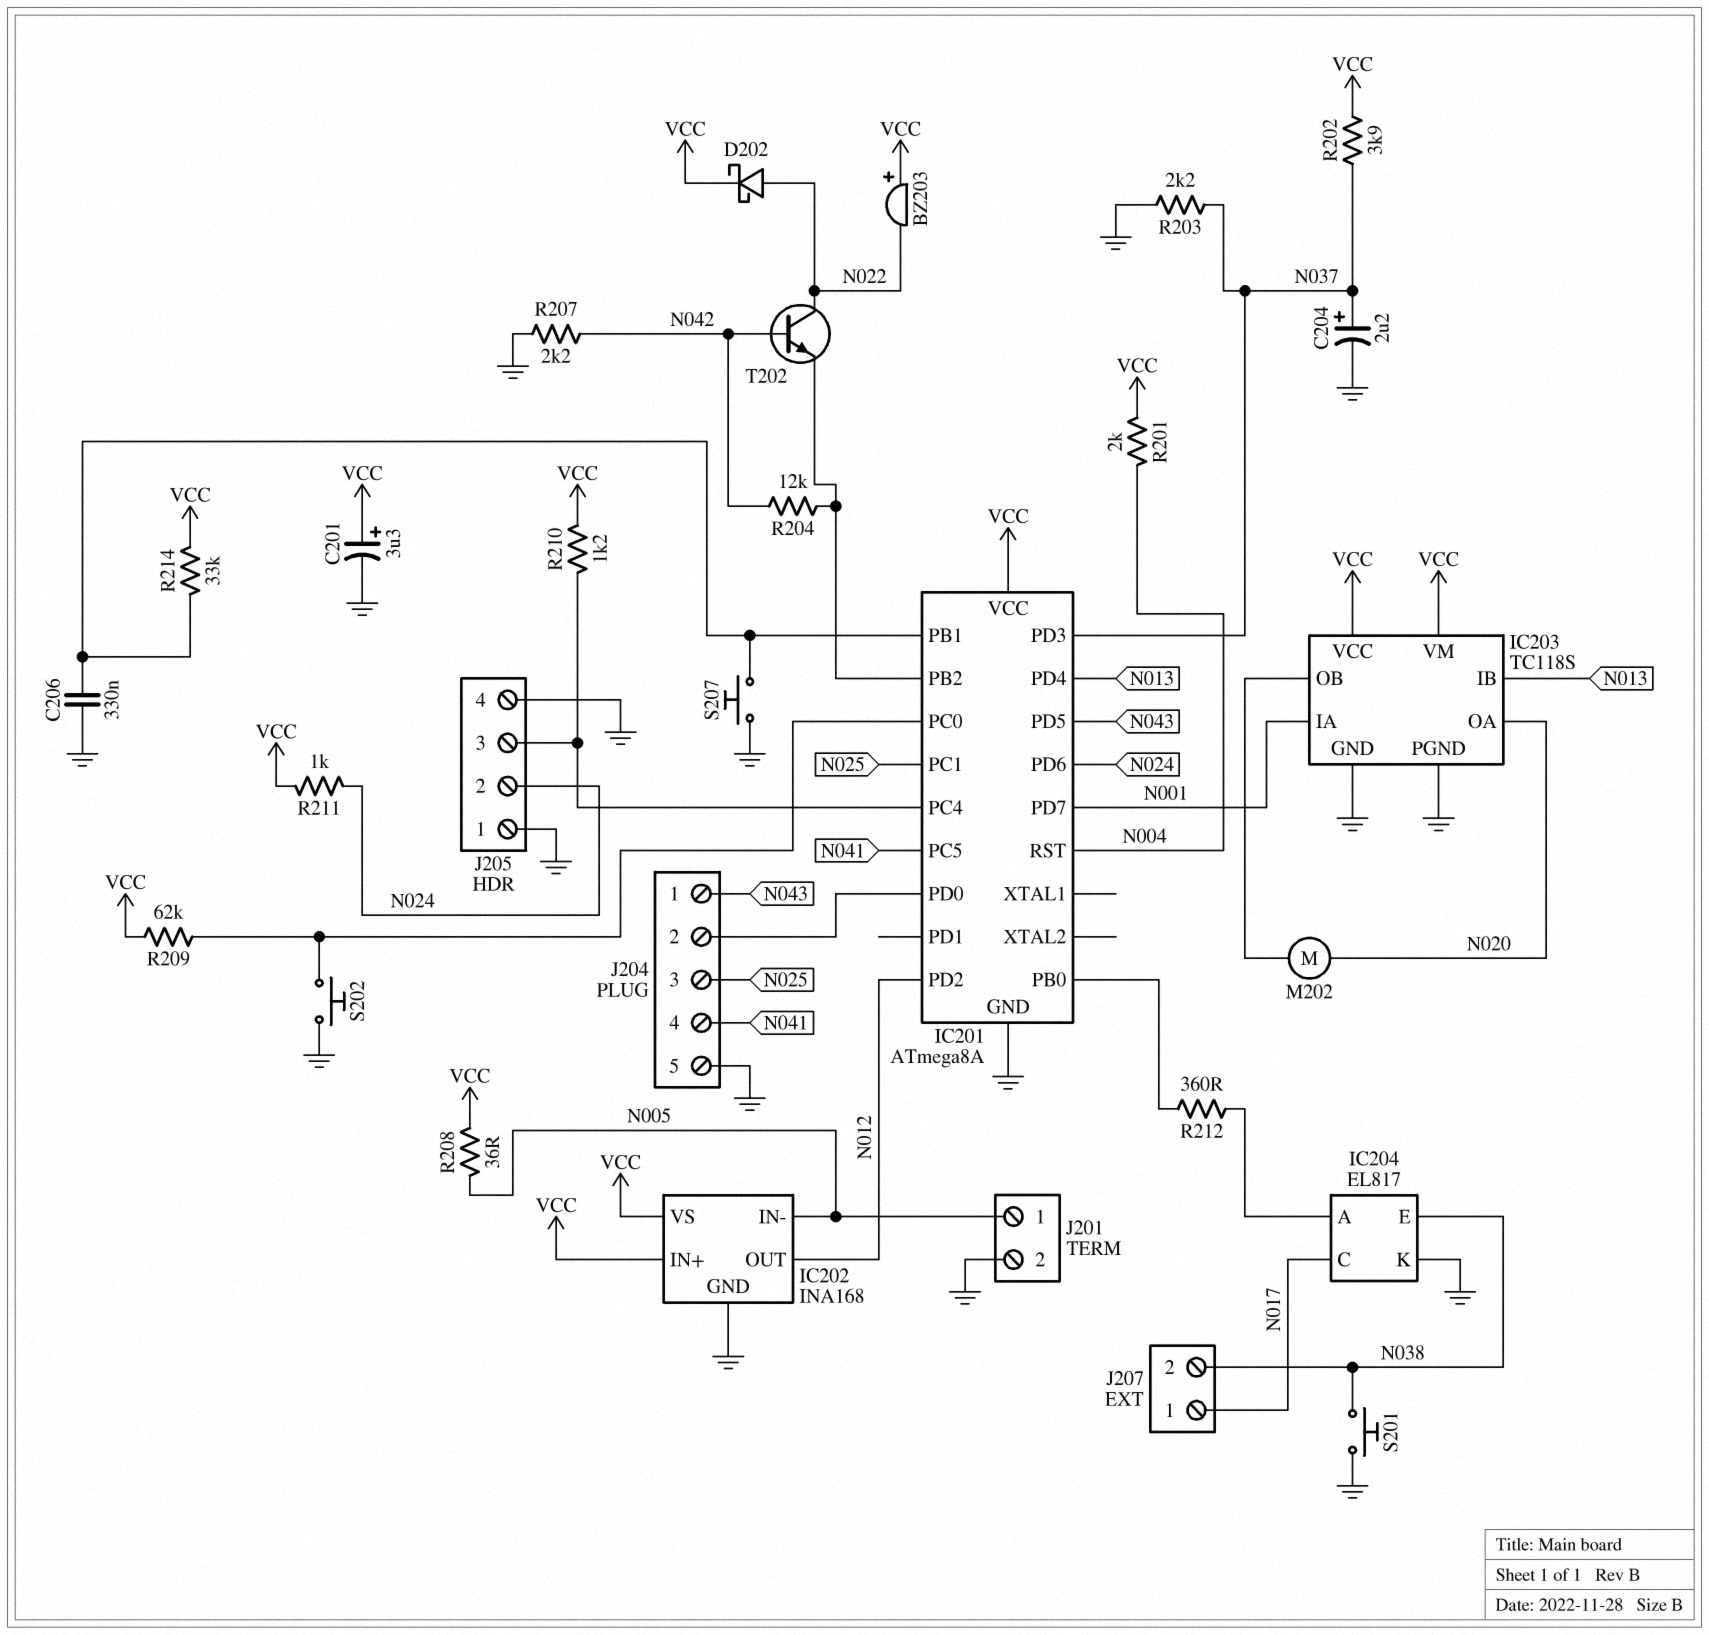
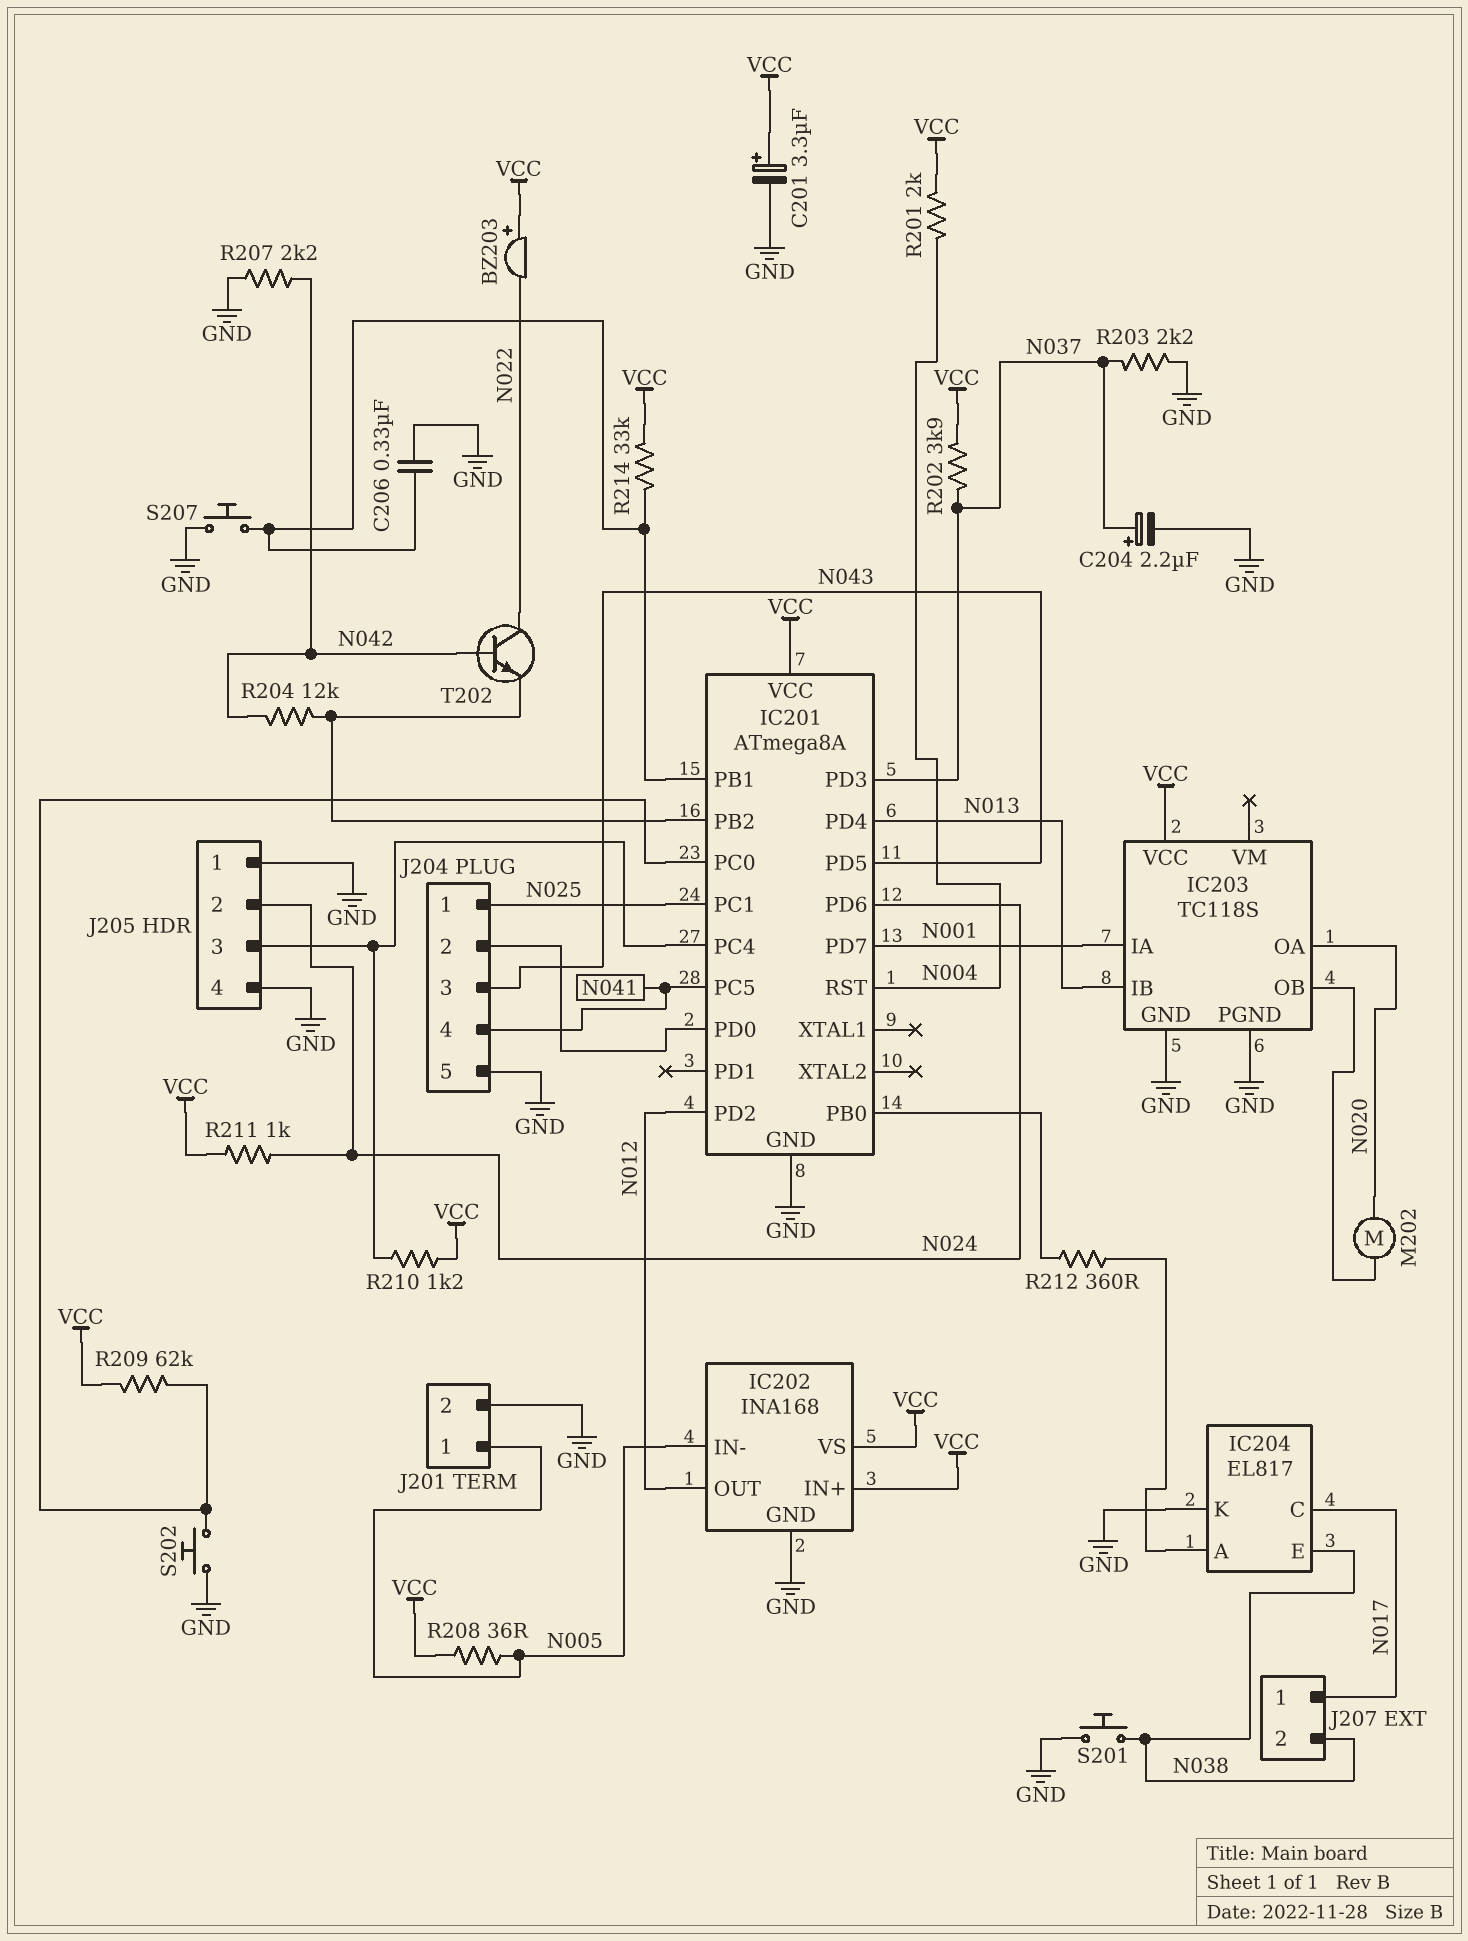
D202: schottky (A N022, K VCC) -> none
IC203 pin VM: VCC -> none
J204 pin 1: N043 -> N025
J204 pin 3: N025 -> N043

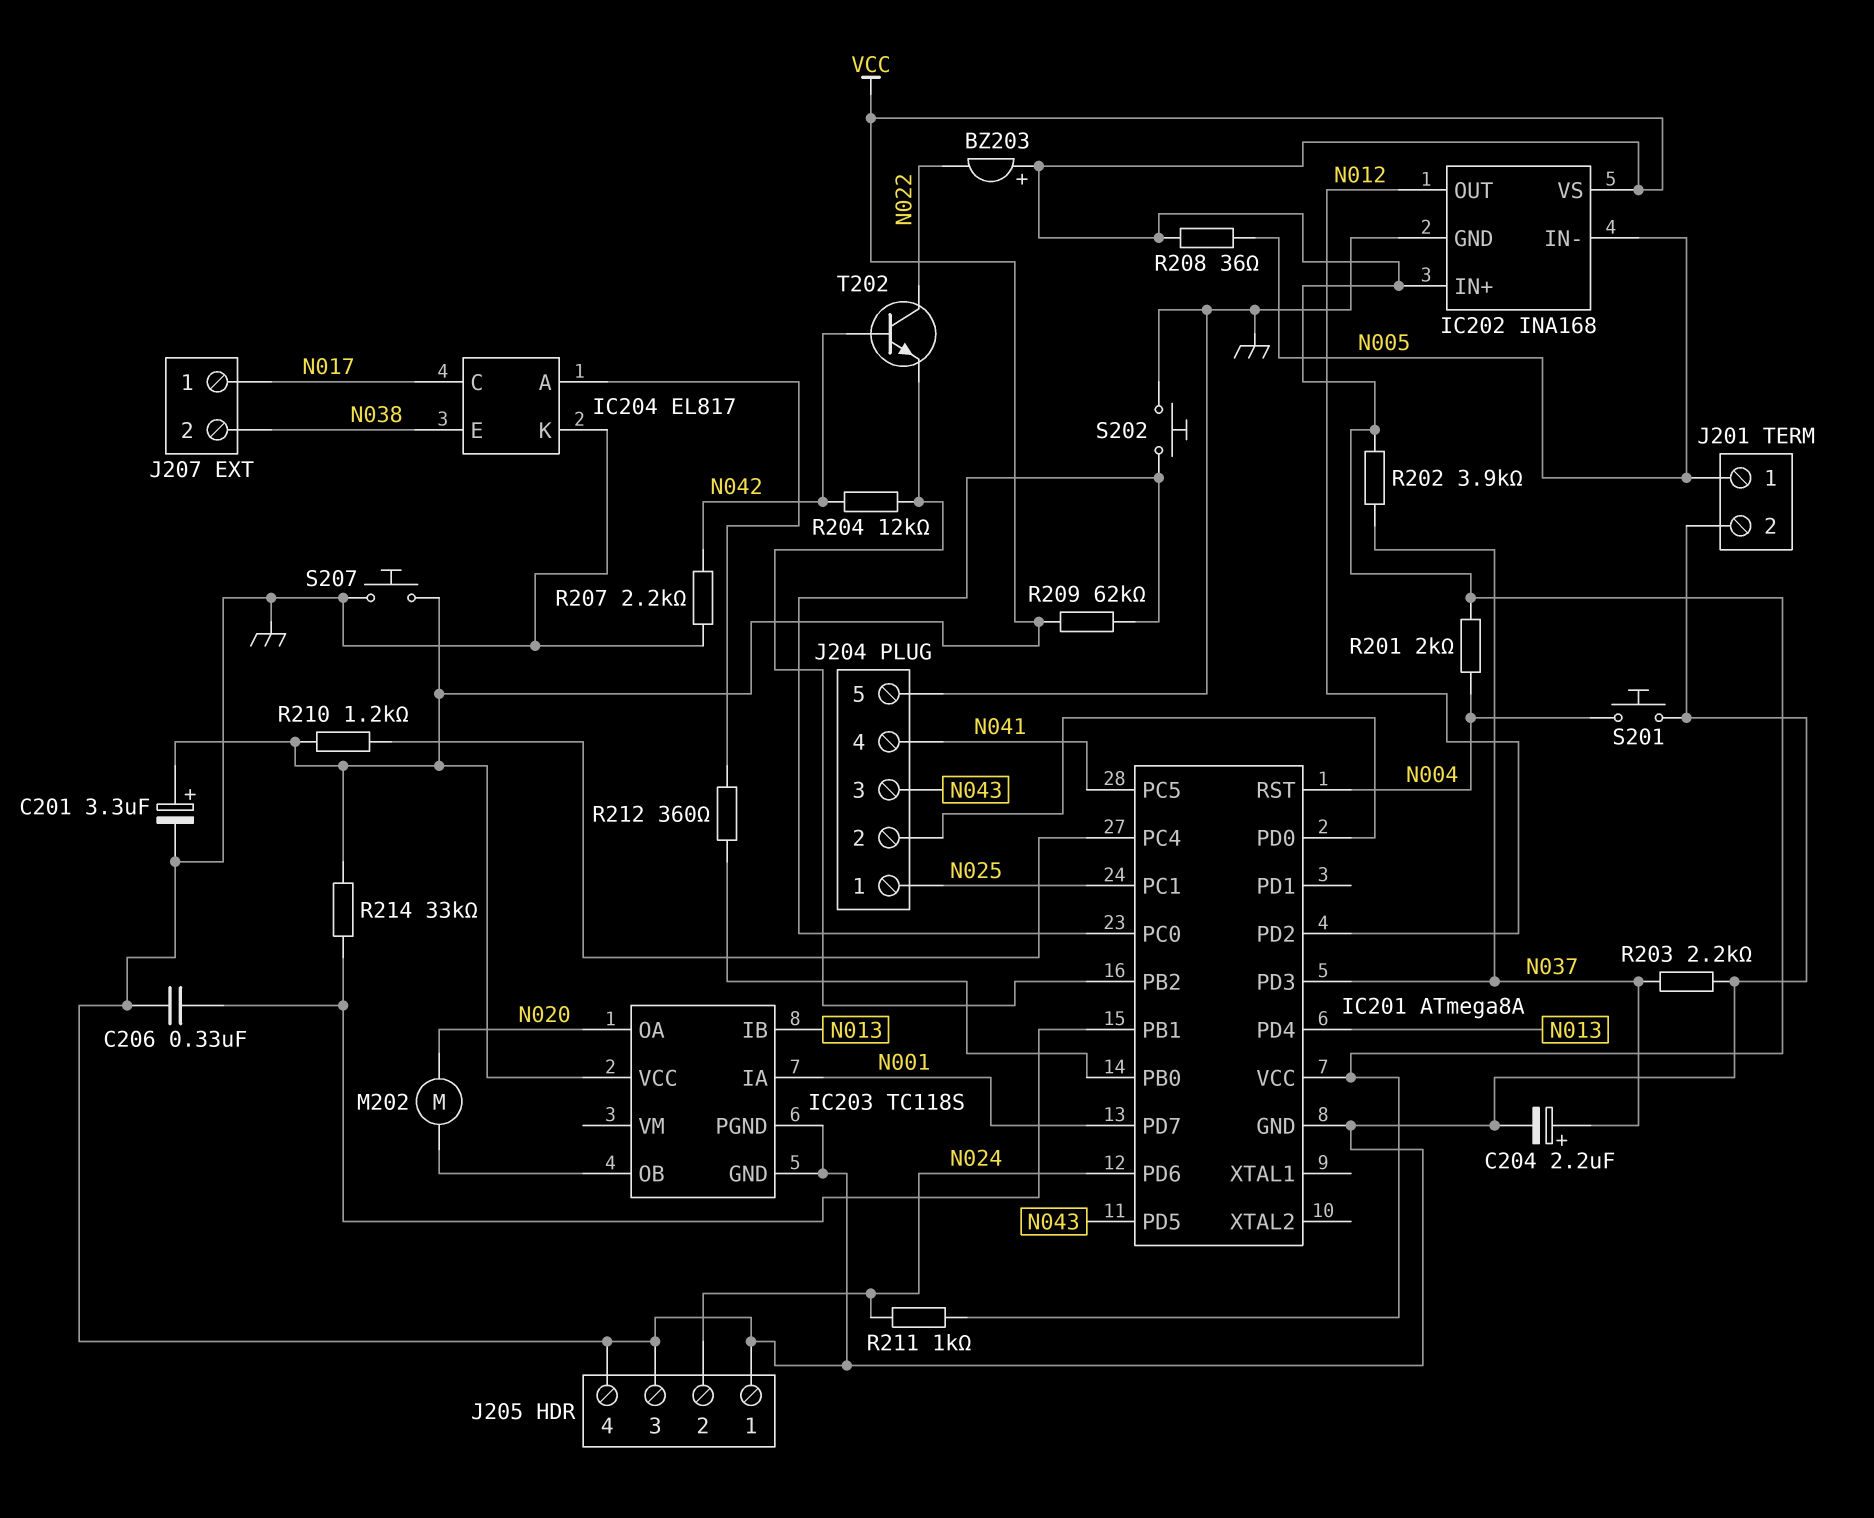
J205 pin 3: IC201/PC4 -> GND
S201: button (GND, N038) -> button (GND, N004)
S207: button (GND, IC201/PB1) -> button (GND, VCC)

